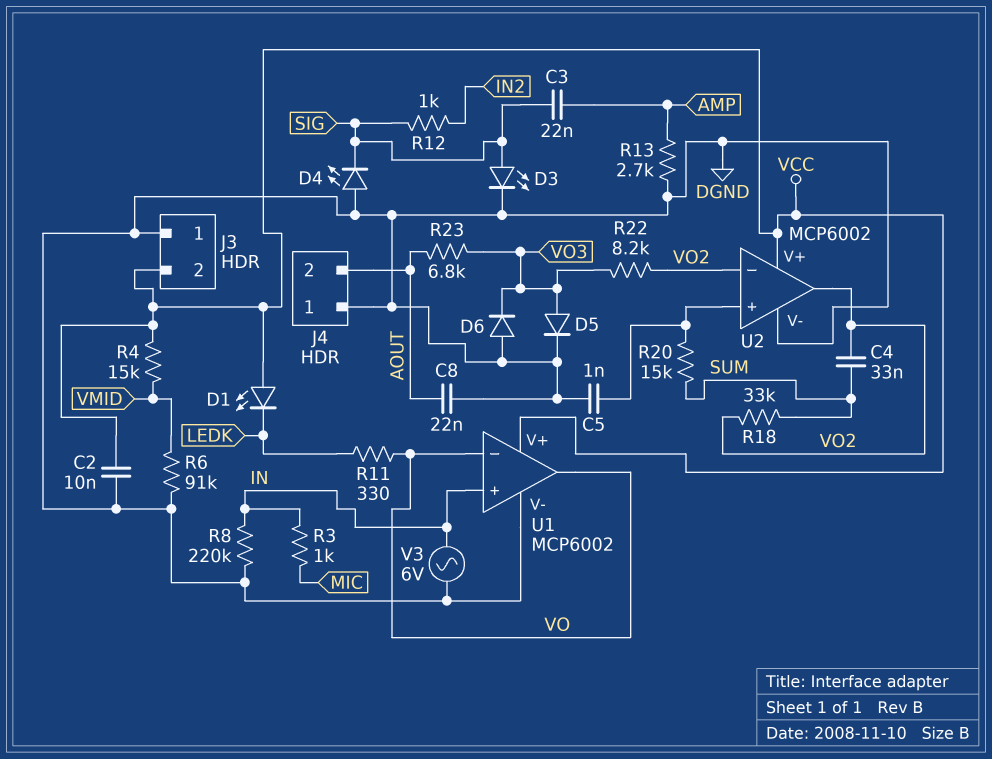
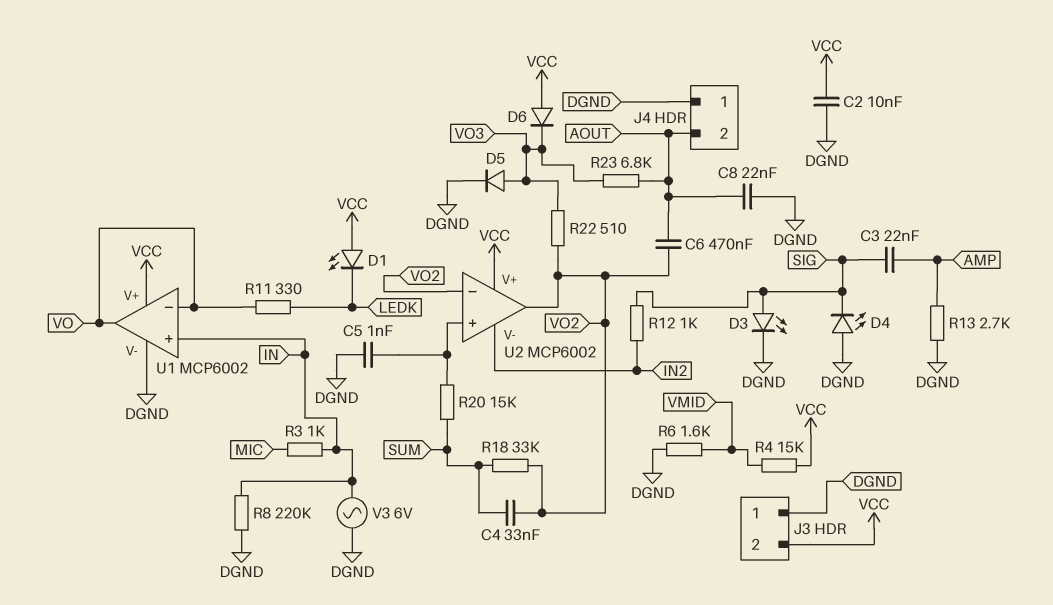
C6: none -> 470nF (AOUT, VO2)
D6: diode (A DGND, K VO3) -> diode (A VCC, K VO3)
R6: 91k (DGND, VMID) -> 1.6k (DGND, VMID)
R22: 8.2k (VO2, VO3) -> 510 (VO2, VO3)
U2 pin V-: DGND -> IN2

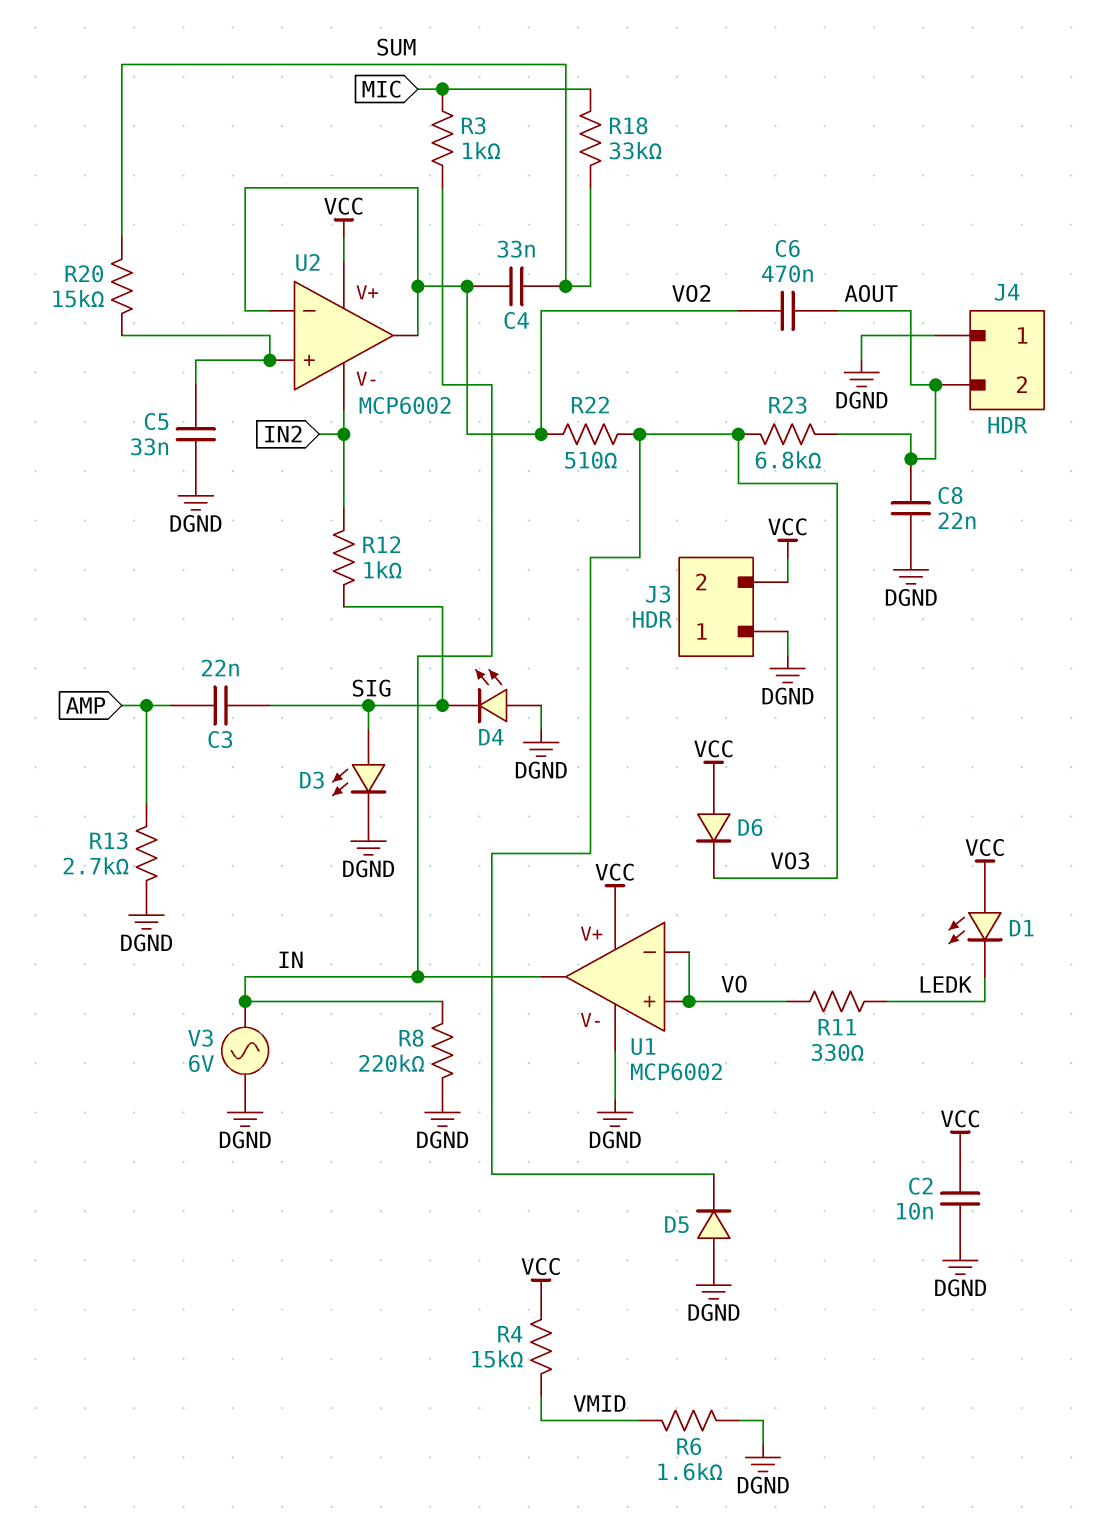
C5: 1nF (DGND, U2/in+) -> 33nF (DGND, U2/in+)
D5: diode (A VO3, K DGND) -> diode (A DGND, K VO3)
R18: 33k (SUM, VO2) -> 33k (MIC, SUM)
U1 pin in+: IN -> VO
U1 pin out: VO -> IN

